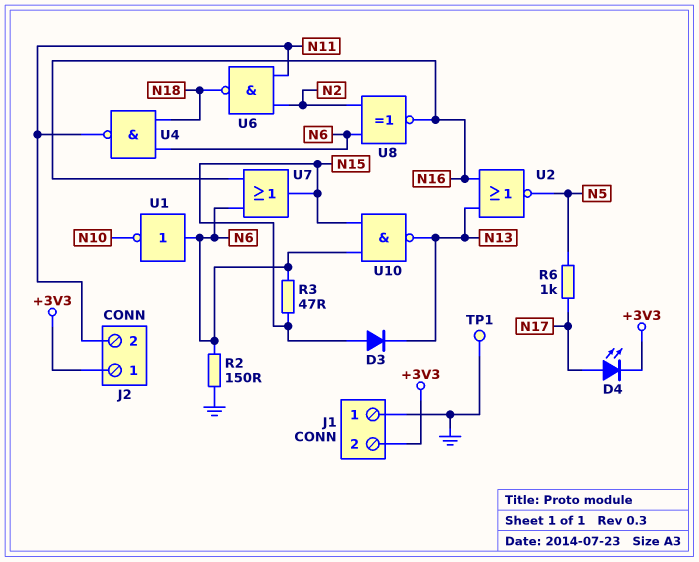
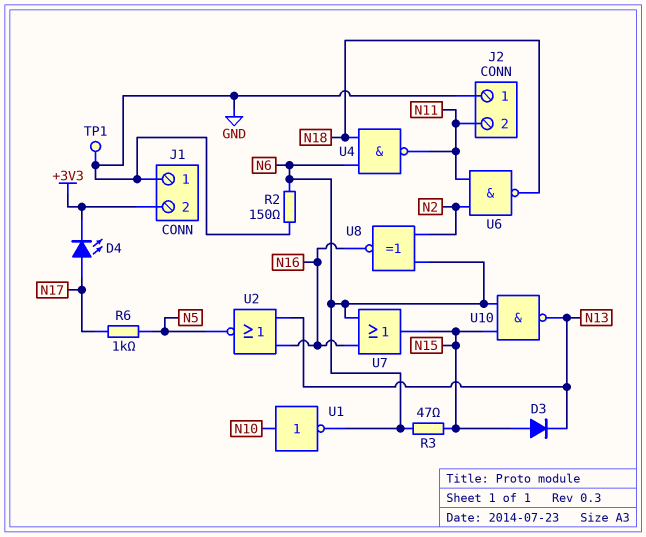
J2 pin 1: +3V3 -> GND
U1: NOT (in N6, out N10) -> NOT (in N10, out N6)

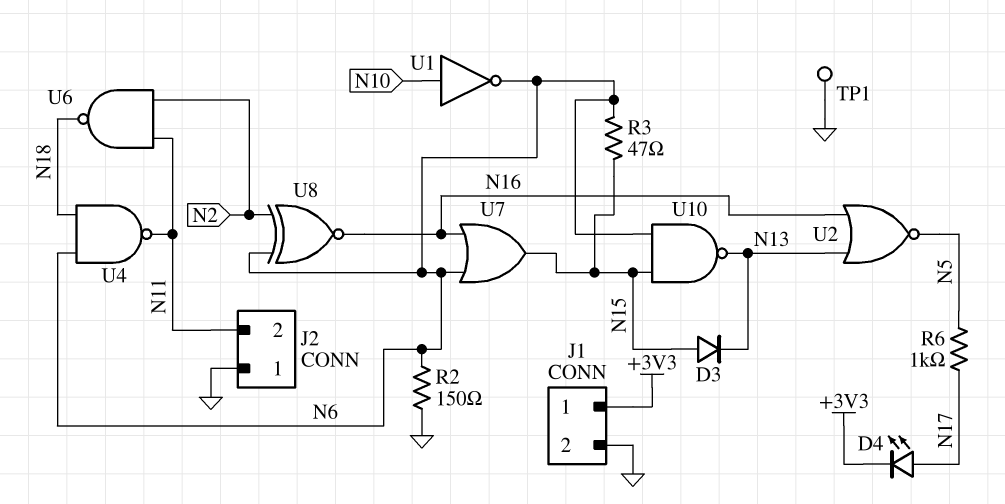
J1 pin 1: GND -> +3V3
J1 pin 2: +3V3 -> GND

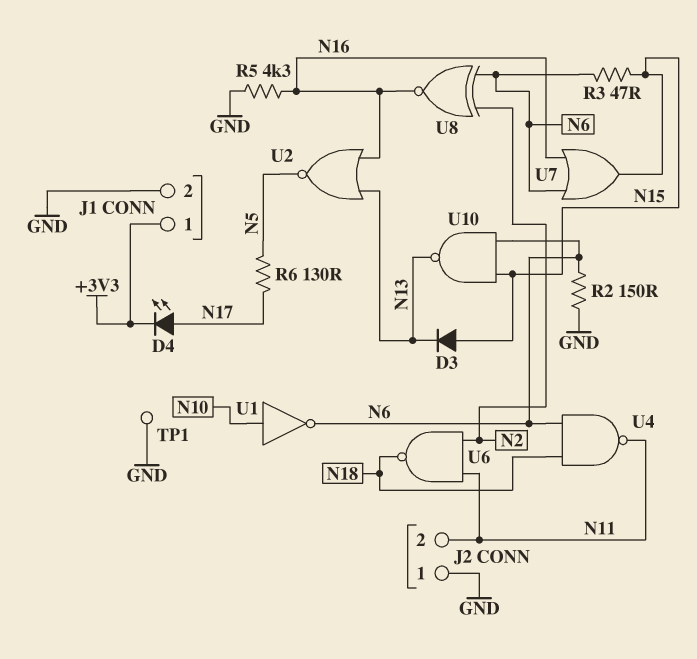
R5: none -> 4.3k (GND, N16)
R6: 1k (N5, N17) -> 130 (N5, N17)

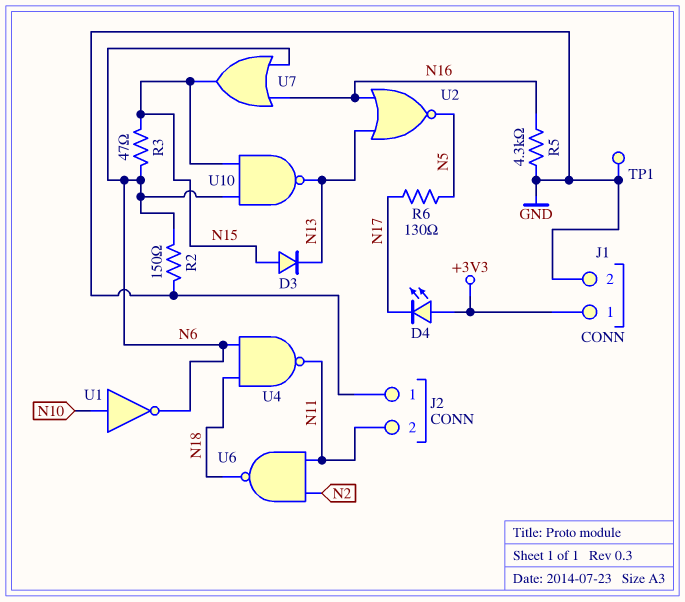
D4: LED (A N17, K +3V3) -> LED (A +3V3, K N17)
U8: XNOR (in N2, in N6, out N16) -> none

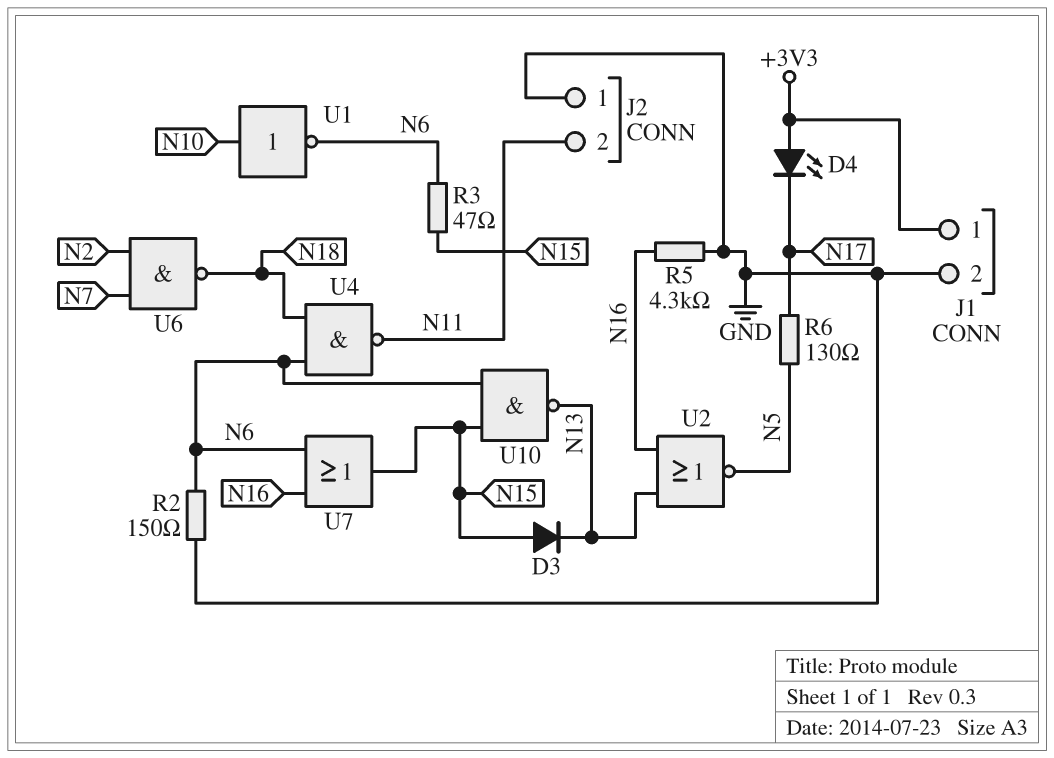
TP1: test point (GND) -> none
U6: NAND (in N2, in N11, out N18) -> NAND (in N2, in N7, out N18)

